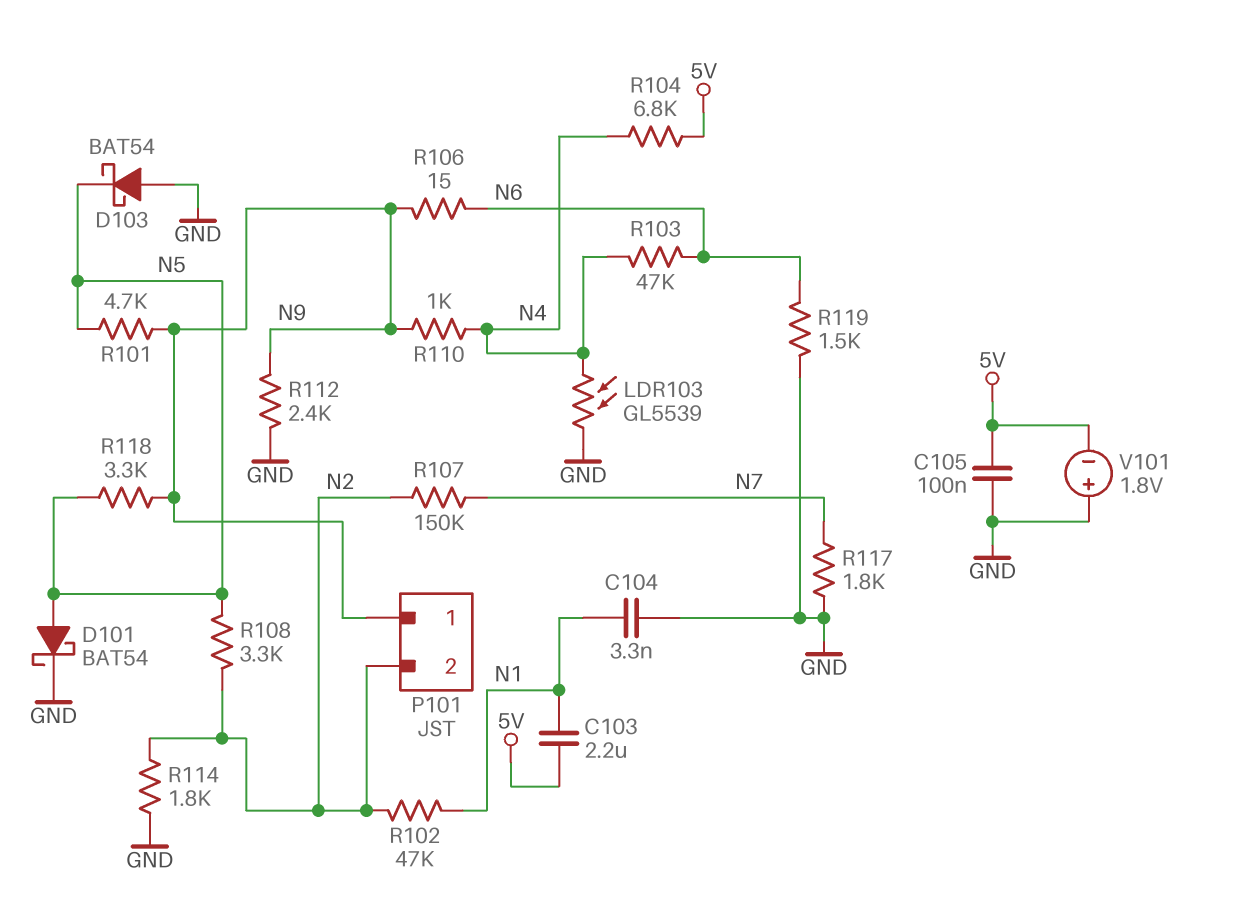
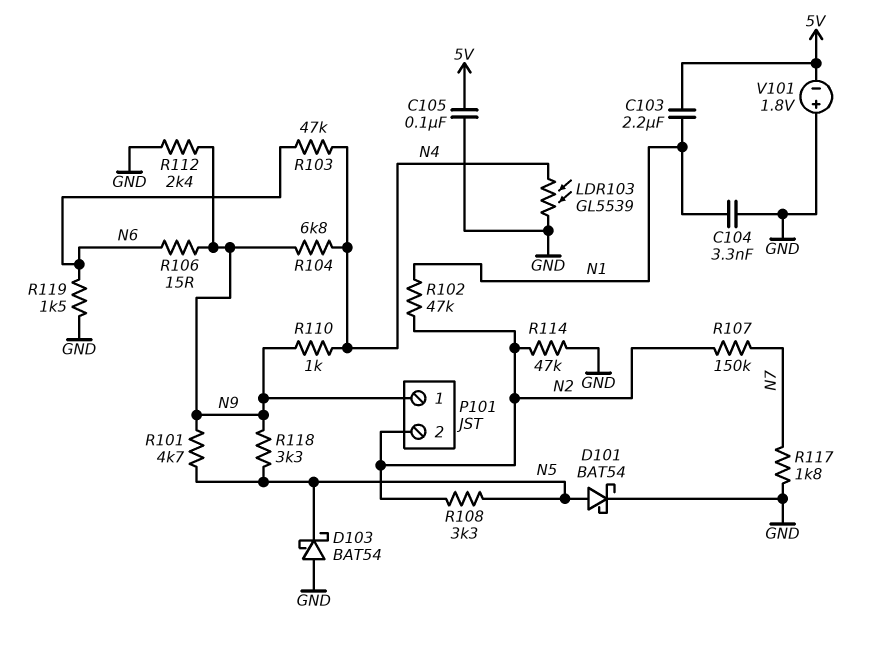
R104: 6.8k (5V, N4) -> 6.8k (N4, N9)
R114: 1.8k (GND, N2) -> 47k (GND, N2)

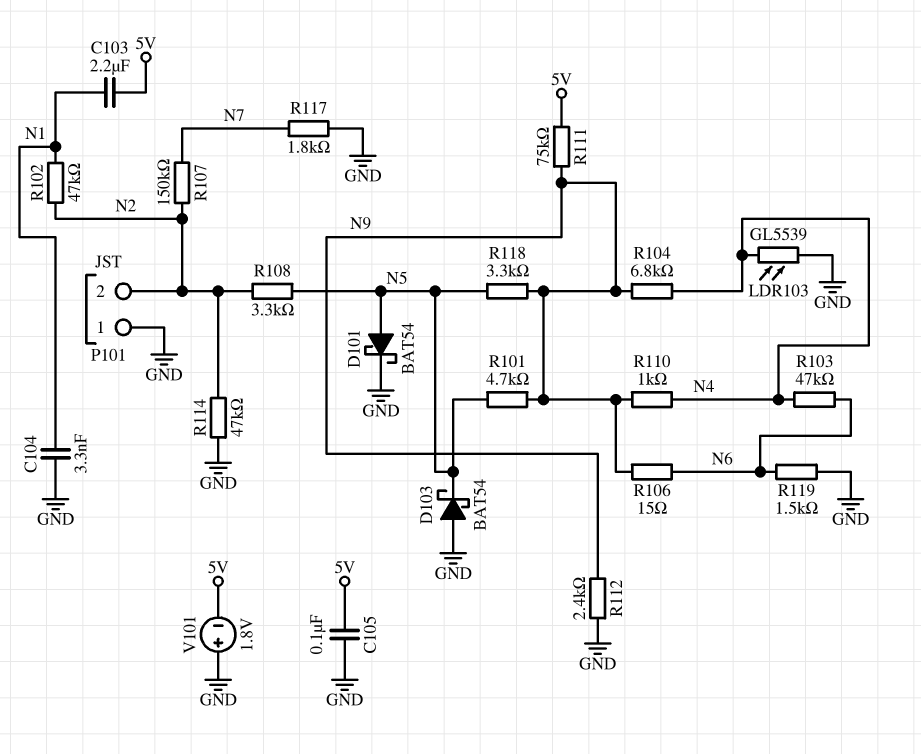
P101 pin 1: N9 -> GND
R111: none -> 75k (5V, N9)

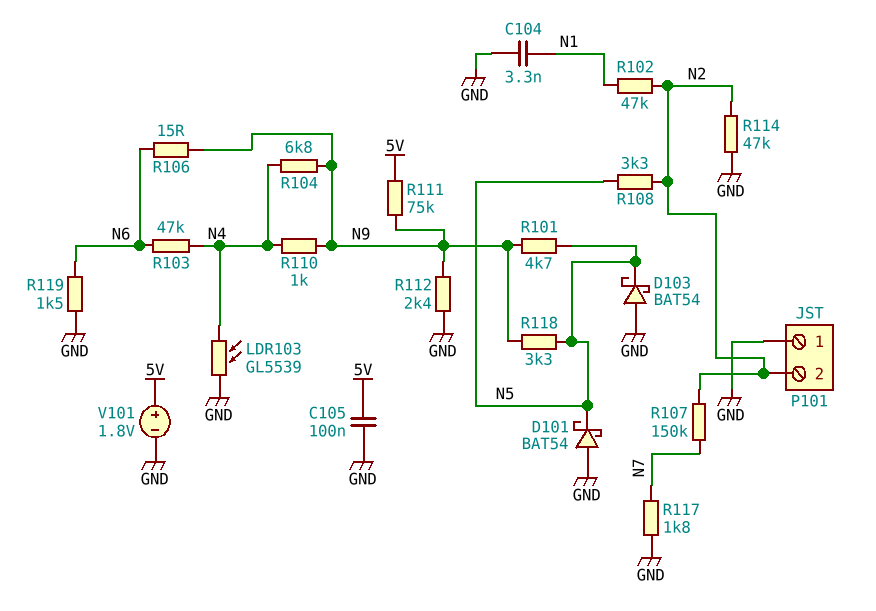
C103: 2.2uF (5V, N1) -> none
D101: schottky BAT54 (A N5, K GND) -> schottky BAT54 (A GND, K N5)
V101: 1.8V (plus GND, minus 5V) -> 1.8V (plus 5V, minus GND)

